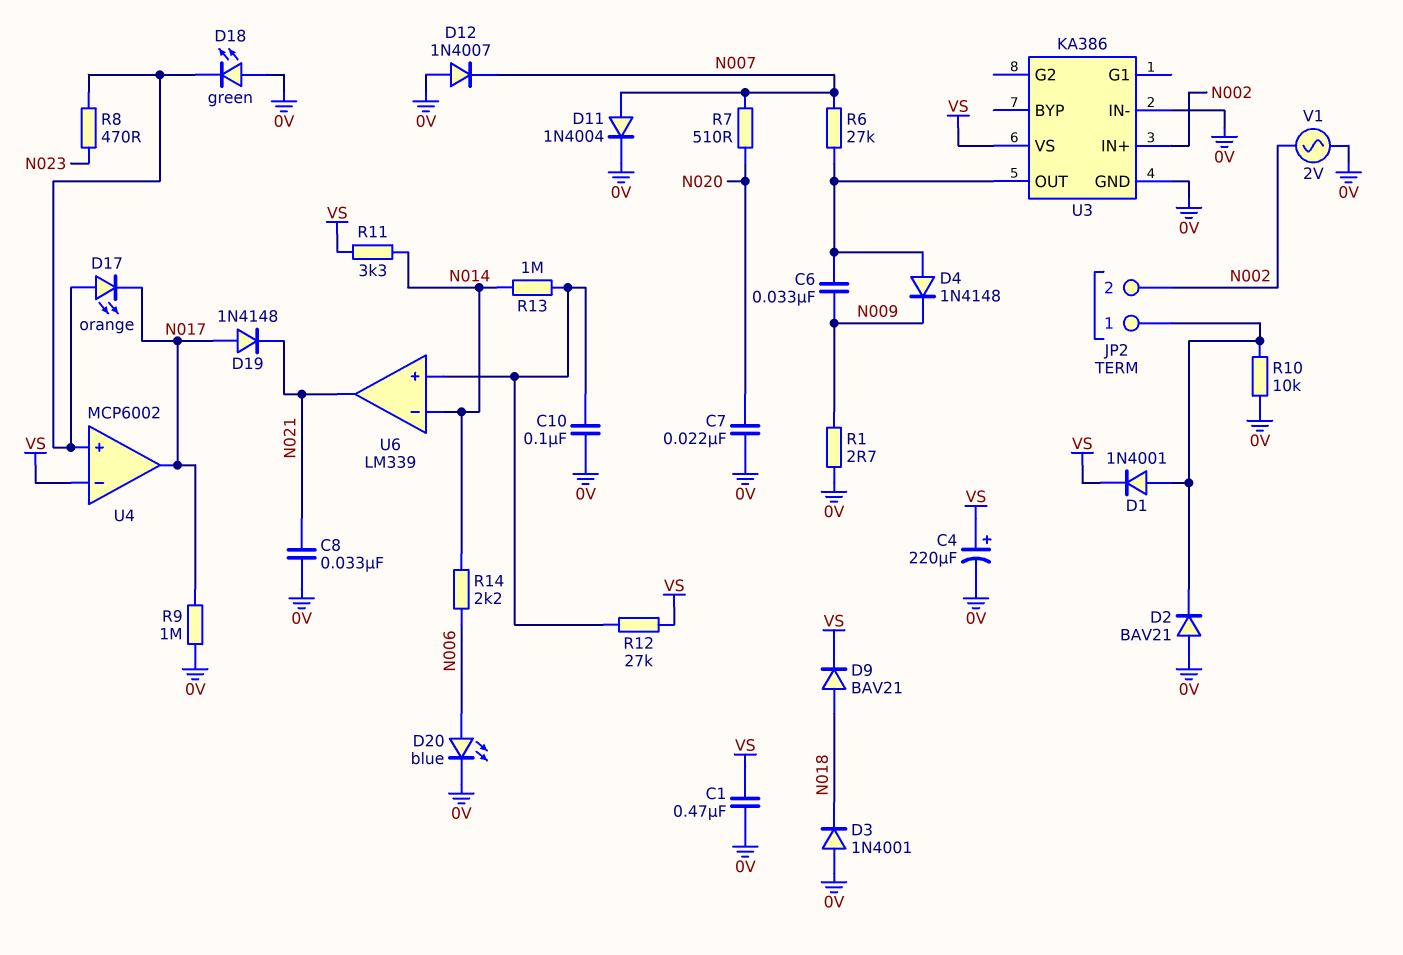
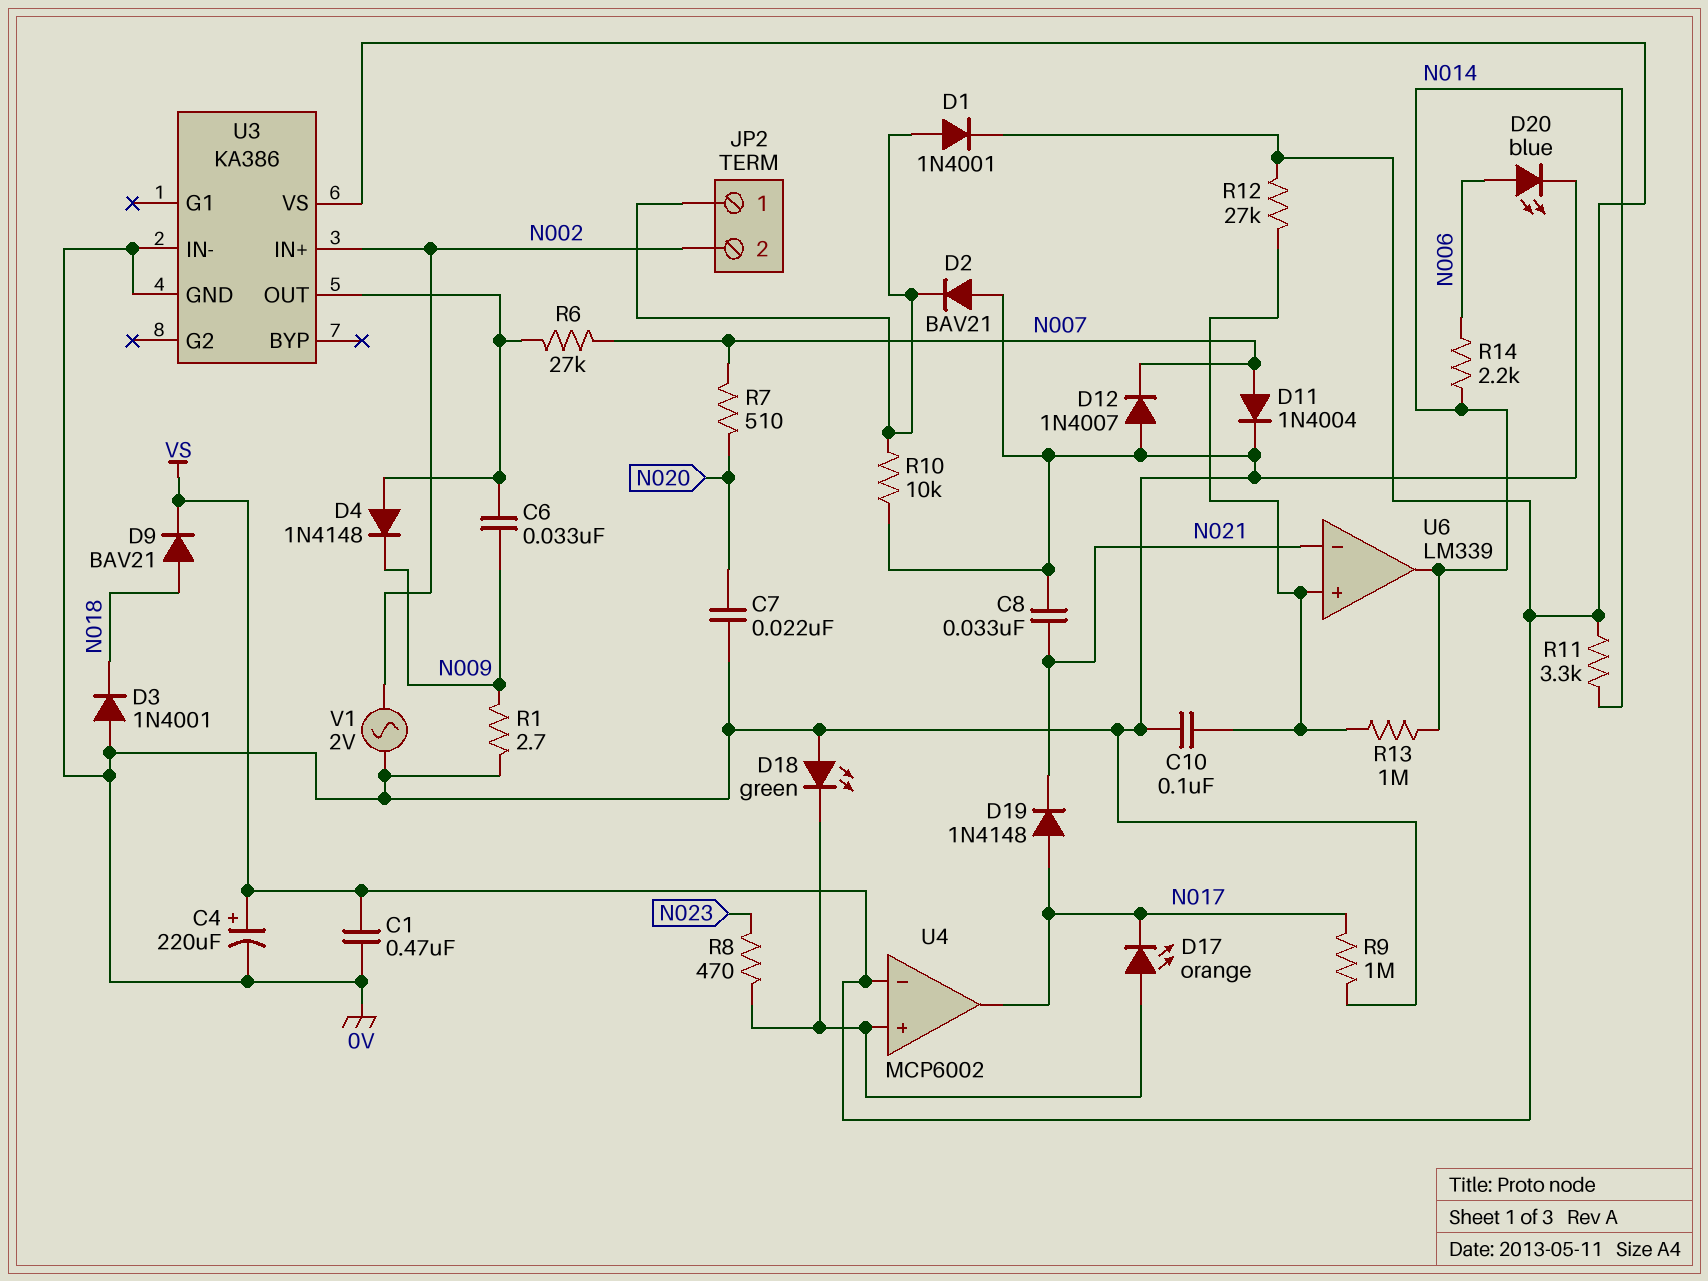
U6 pin in-: N014 -> N021
U6 pin out: N021 -> N014

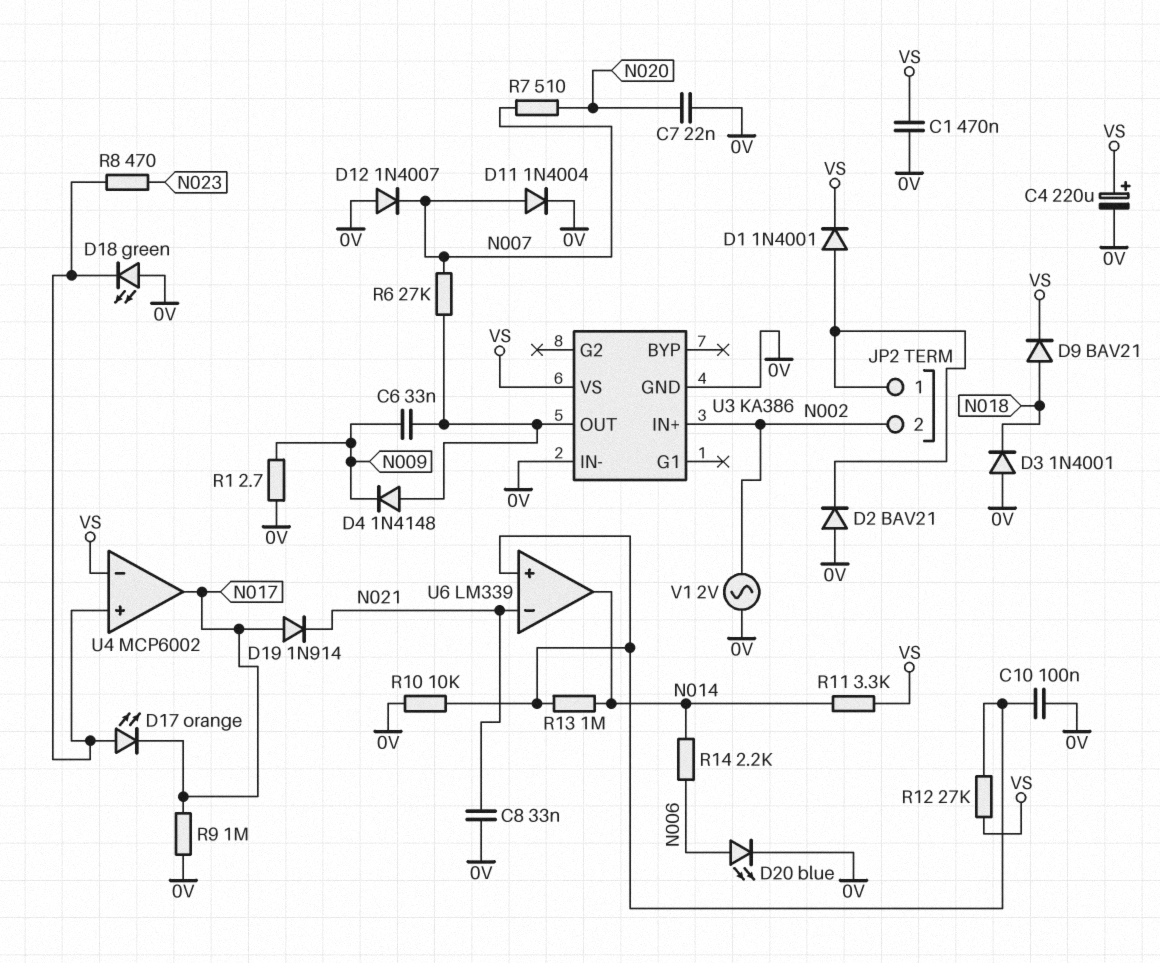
D19: diode 1N4148 (A N017, K N021) -> diode 1N914 (A N017, K N021)
R10: 10k (0V, JP2/1) -> 10k (0V, U6/in+)

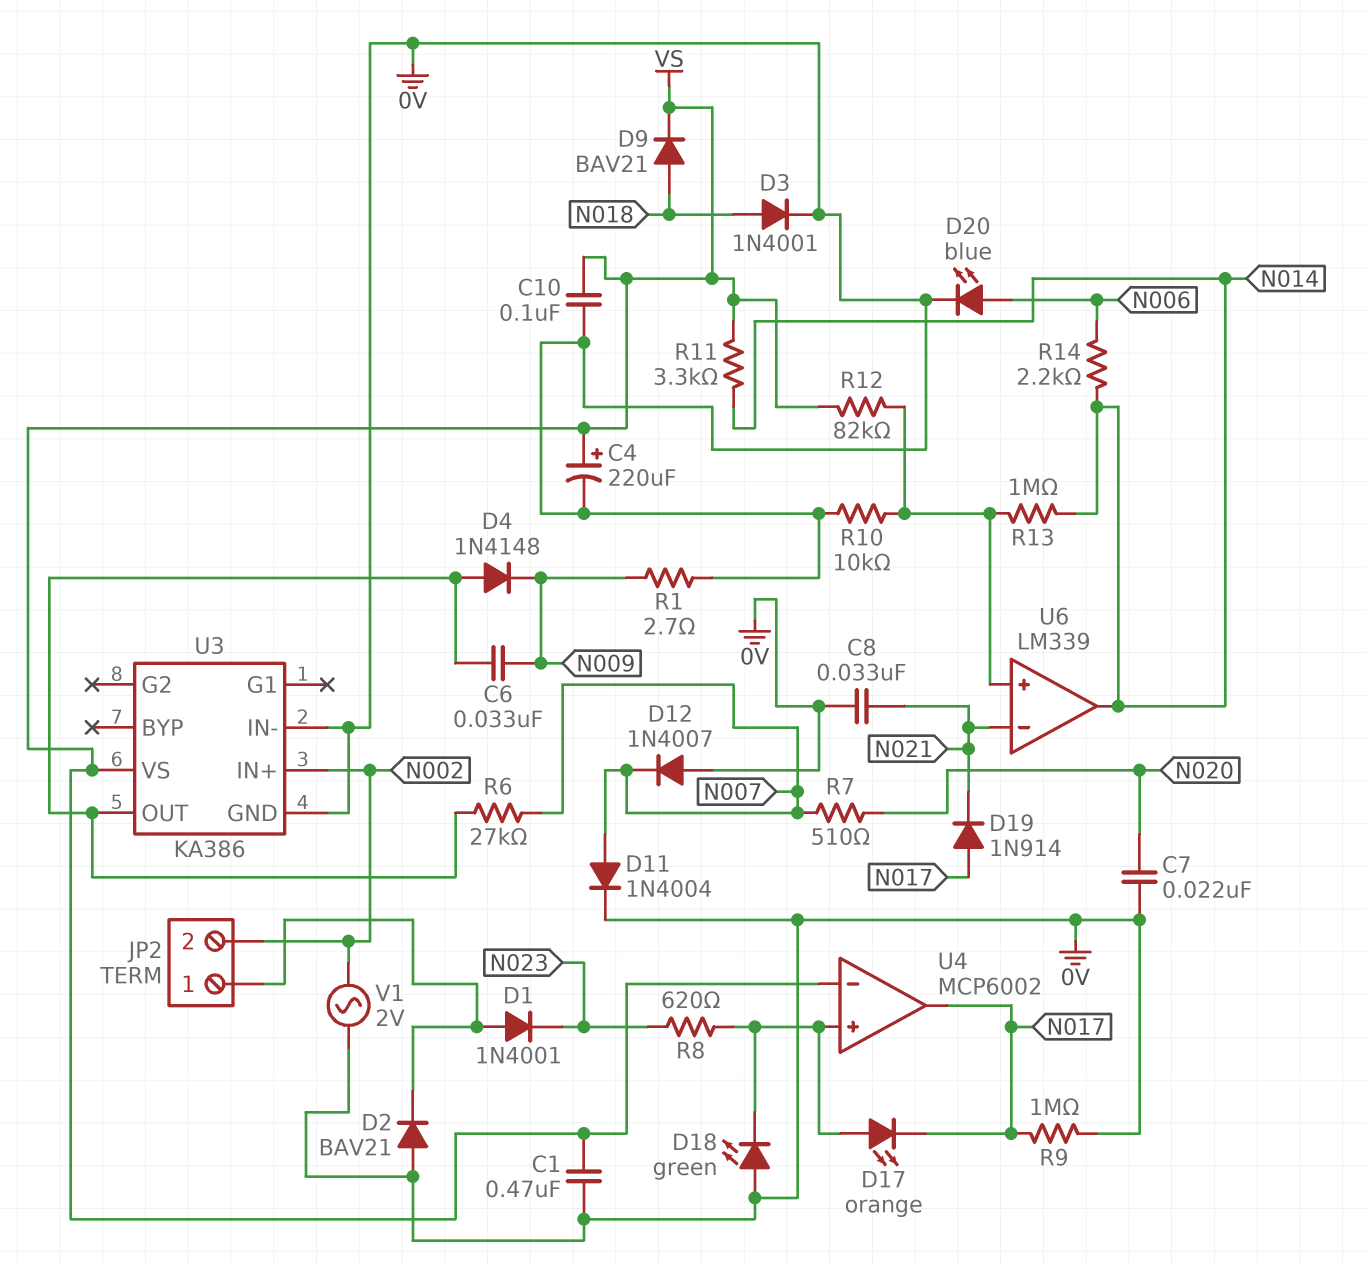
C10: 100nF (0V, U6/in+) -> 100nF (0V, VS)
D1: diode 1N4001 (A JP2/1, K VS) -> diode 1N4001 (A JP2/1, K N023)
D3: diode 1N4001 (A 0V, K N018) -> diode 1N4001 (A N018, K 0V)
R8: 470 (N023, U4/in+) -> 620 (N023, U4/in+)
R12: 27k (U6/in+, VS) -> 82k (U6/in+, VS)

